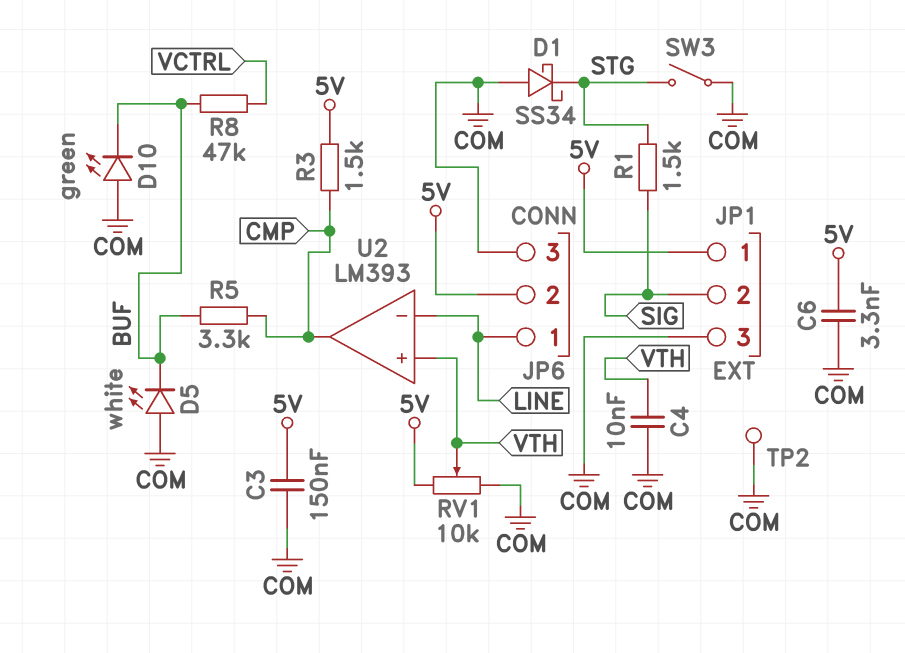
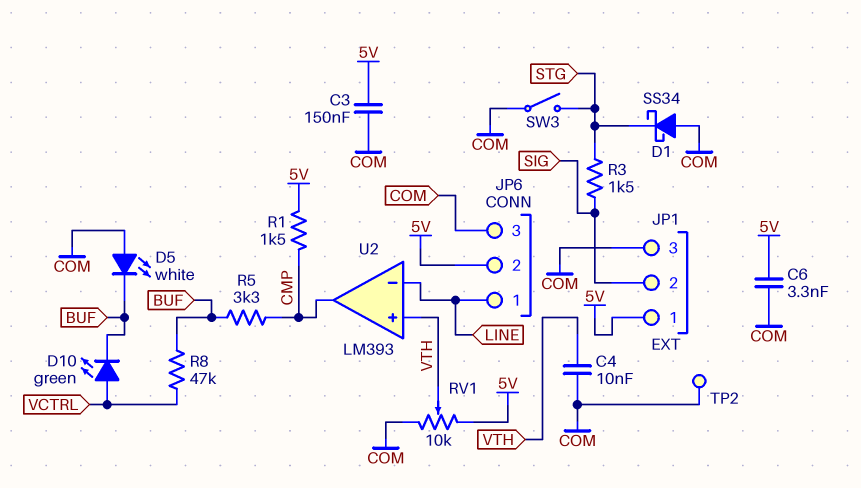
D10: LED green (A COM, K BUF) -> LED green (A VCTRL, K BUF)
R1: 1.5k (SIG, STG) -> 1.5k (5V, CMP)
R3: 1.5k (5V, CMP) -> 1.5k (SIG, STG)

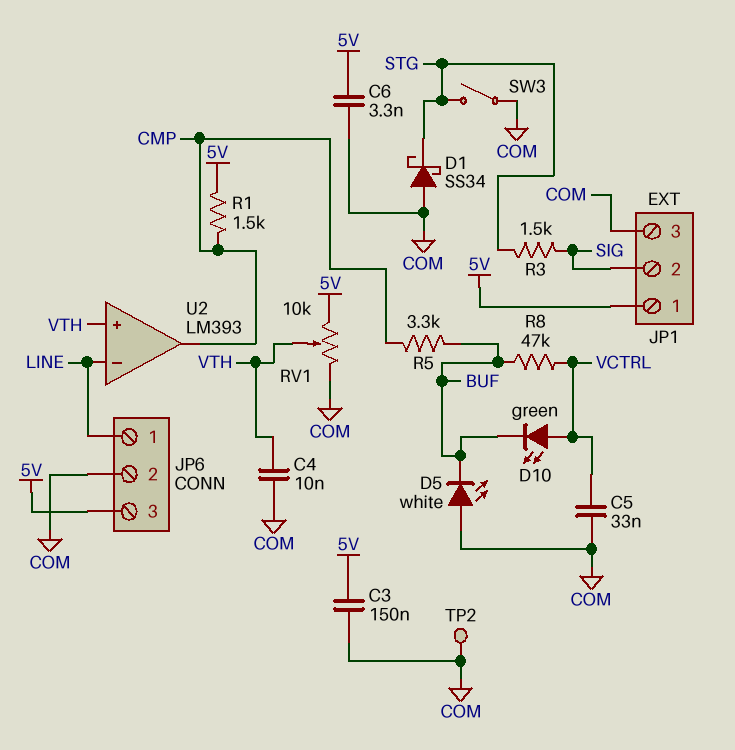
C5: none -> 33nF (COM, VCTRL)
JP6 pin 2: 5V -> COM
JP6 pin 3: COM -> 5V

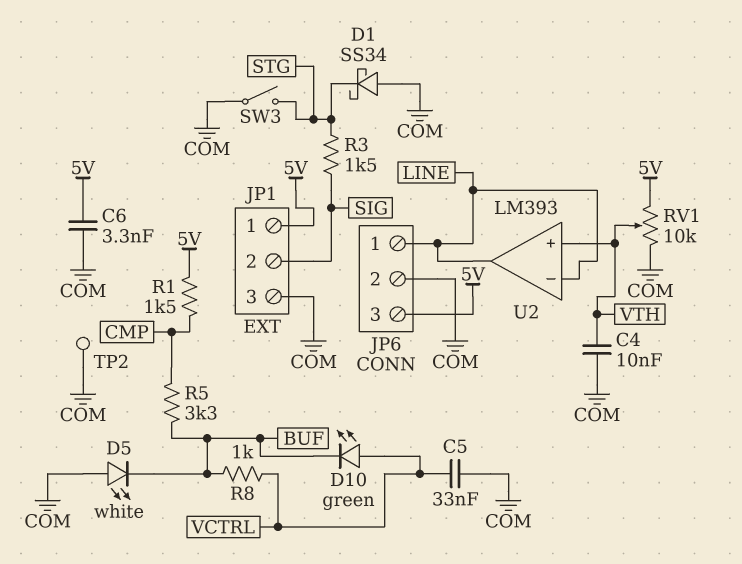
C3: 150nF (5V, COM) -> none
R8: 47k (BUF, VCTRL) -> 1k (BUF, VCTRL)
U2 pin out: CMP -> LINE

